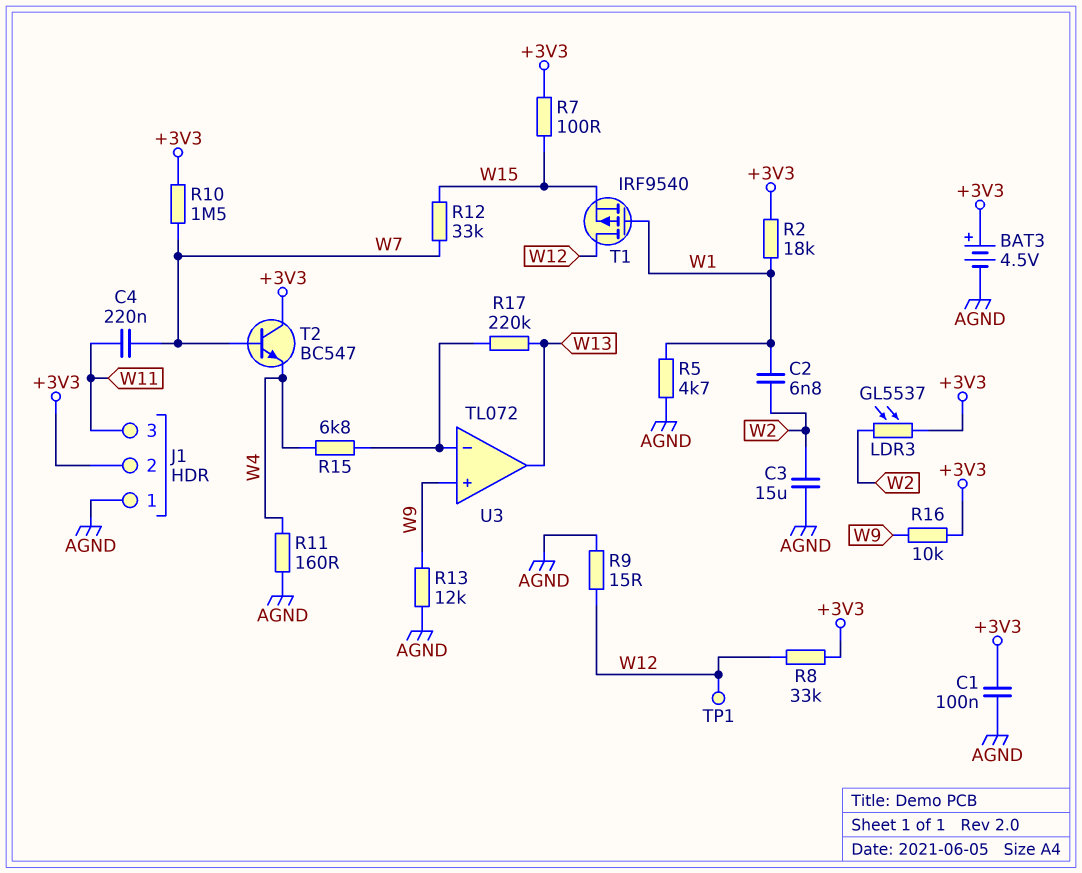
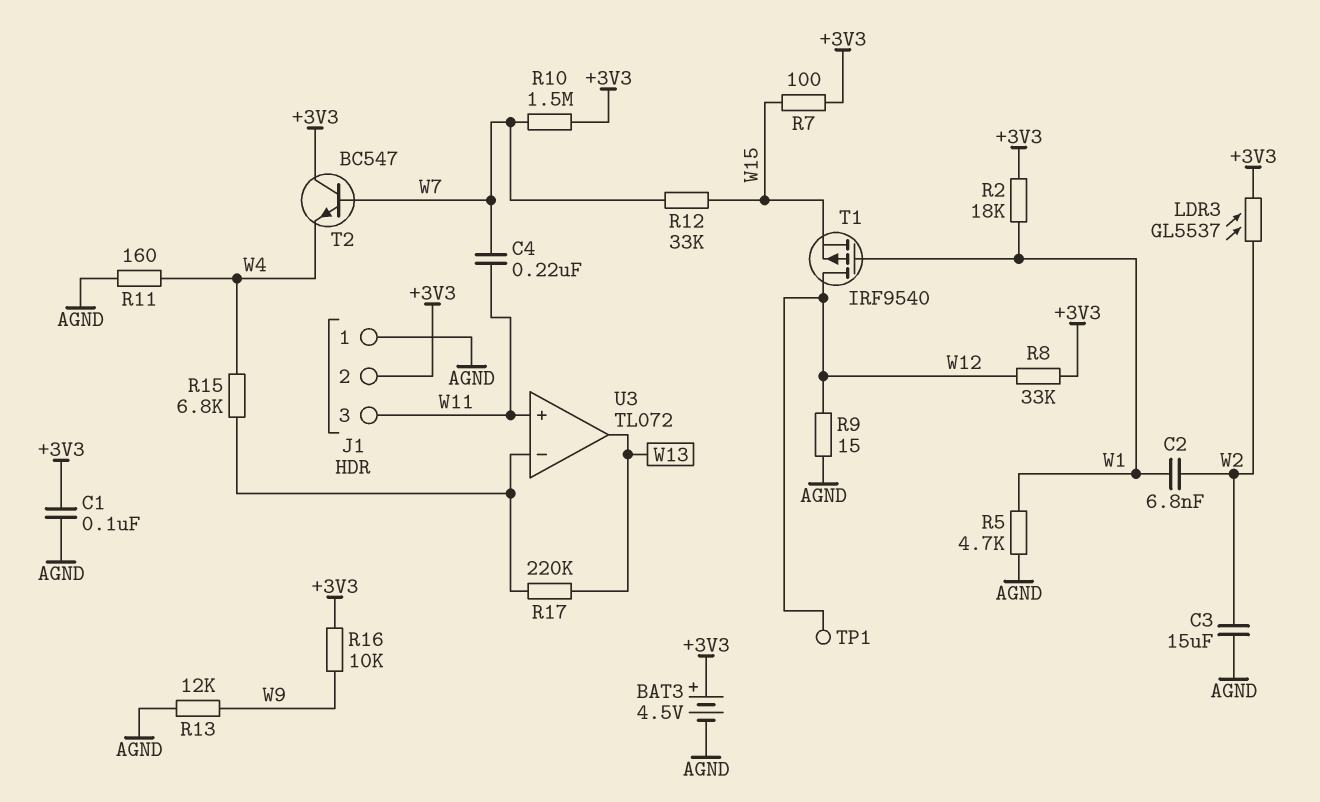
U3 pin in+: W9 -> W11

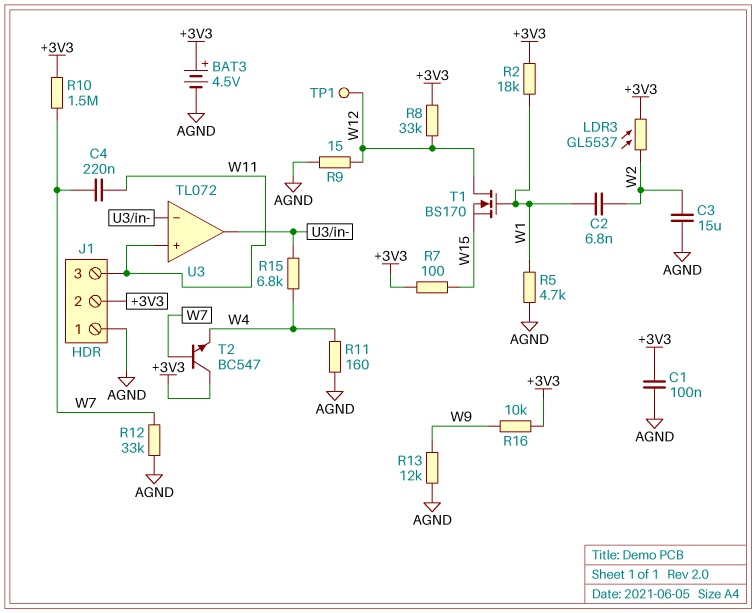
R12: 33k (W7, W15) -> 33k (AGND, W7)
R17: 220k (U3/in-, W13) -> none
T1: PMOS IRF9540 (G W1, D W12, S W15) -> NMOS BS170 (G W1, D W12, S W15)
U3 pin out: W13 -> U3/in-

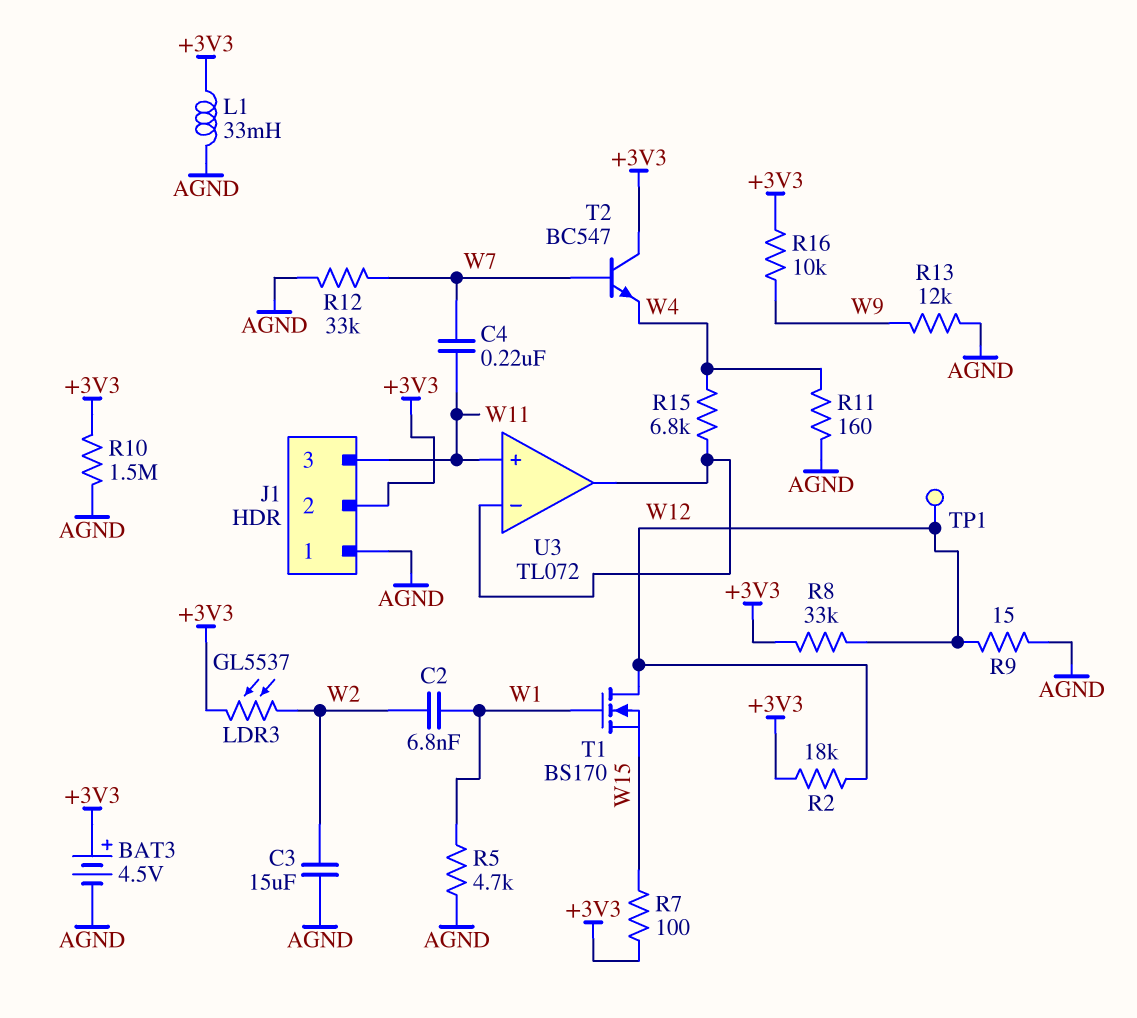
C1: 100nF (+3V3, AGND) -> none
L1: none -> 33mH (+3V3, AGND)
R2: 18k (+3V3, W1) -> 18k (+3V3, W12)
R10: 1.5M (+3V3, W7) -> 1.5M (+3V3, AGND)

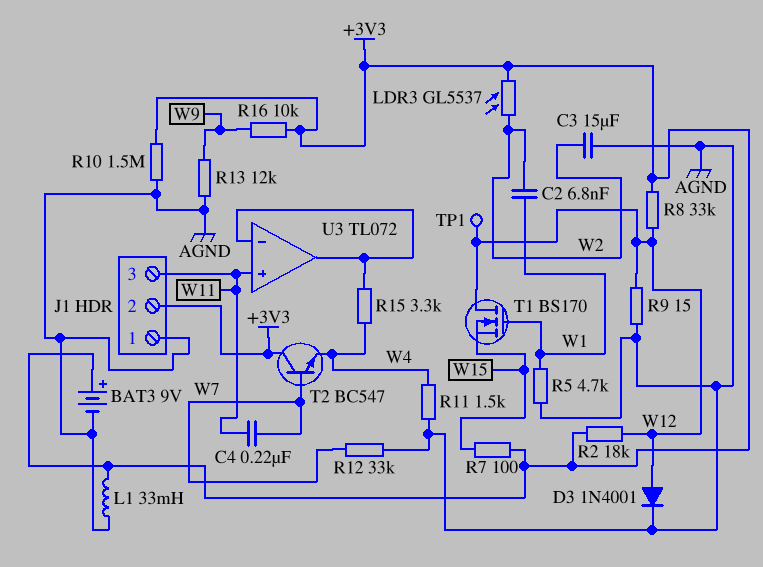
BAT3: 4.5V (plus +3V3, minus AGND) -> 9V (plus +3V3, minus AGND)
D3: none -> diode 1N4001 (A W12, K AGND)
R11: 160 (AGND, W4) -> 1.5k (AGND, W4)
R15: 6.8k (U3/in-, W4) -> 3.3k (U3/in-, W4)

